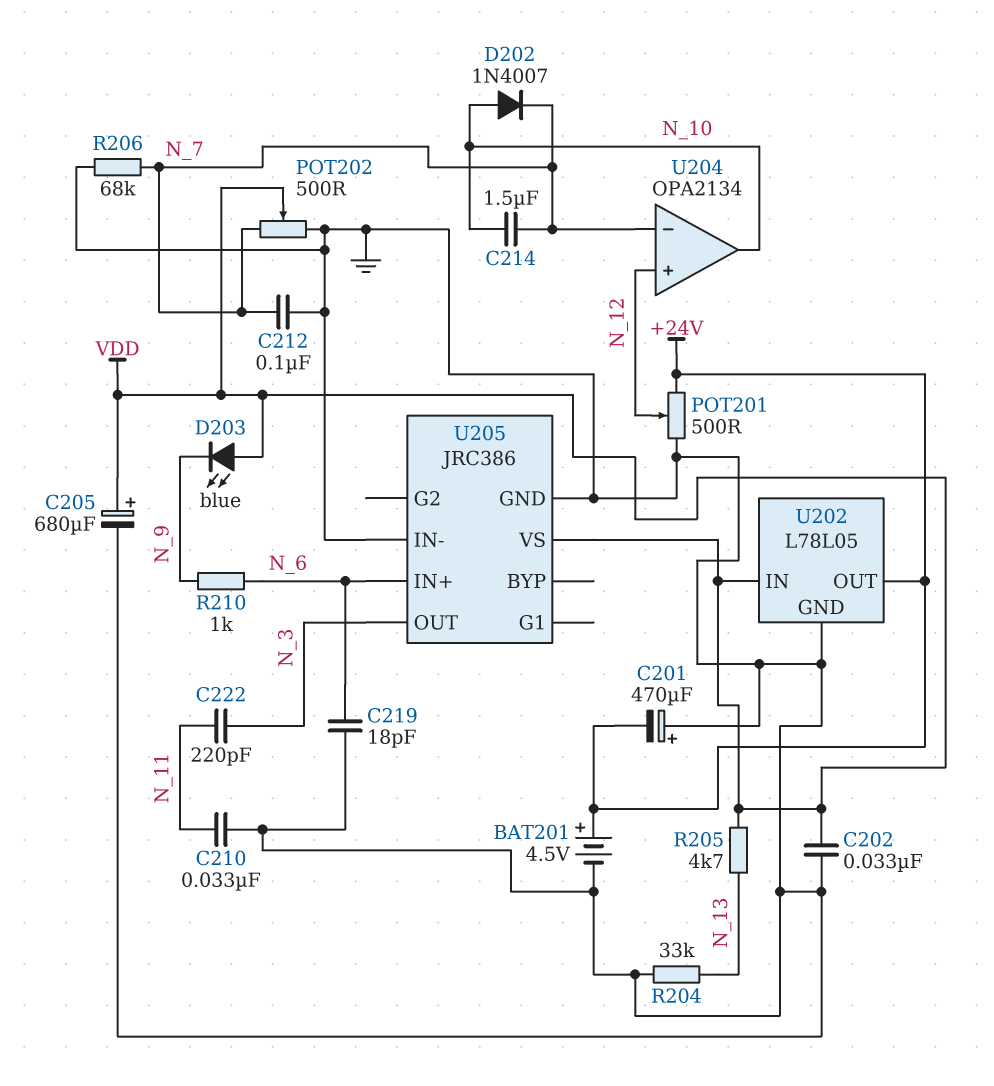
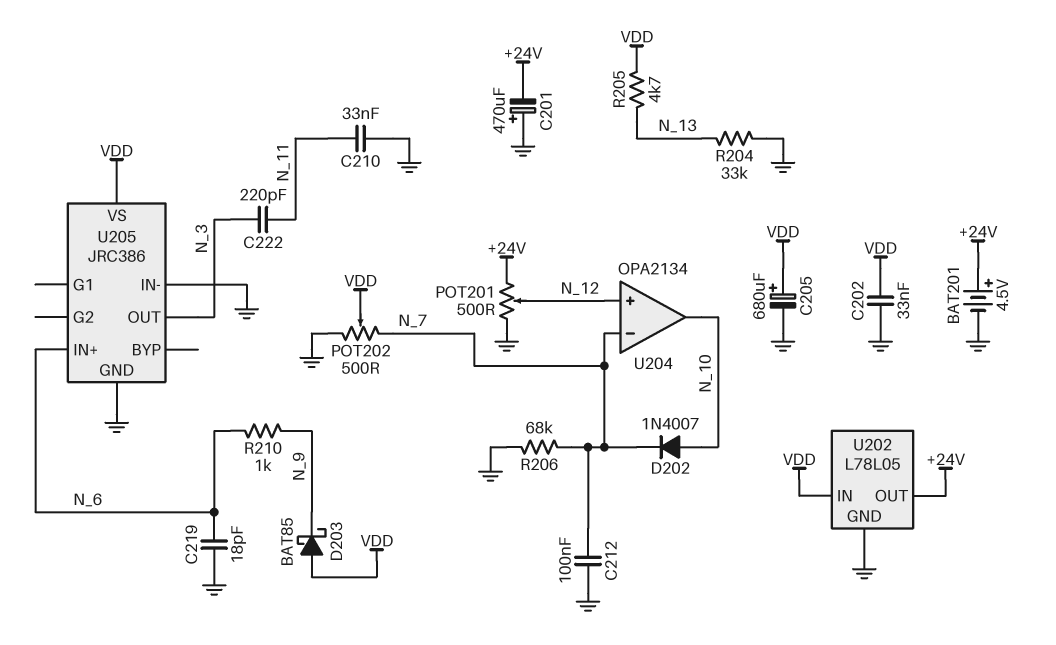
C214: 1.5uF (N_7, N_10) -> none
D203: LED blue (A VDD, K N_9) -> schottky BAT85 (A VDD, K N_9)

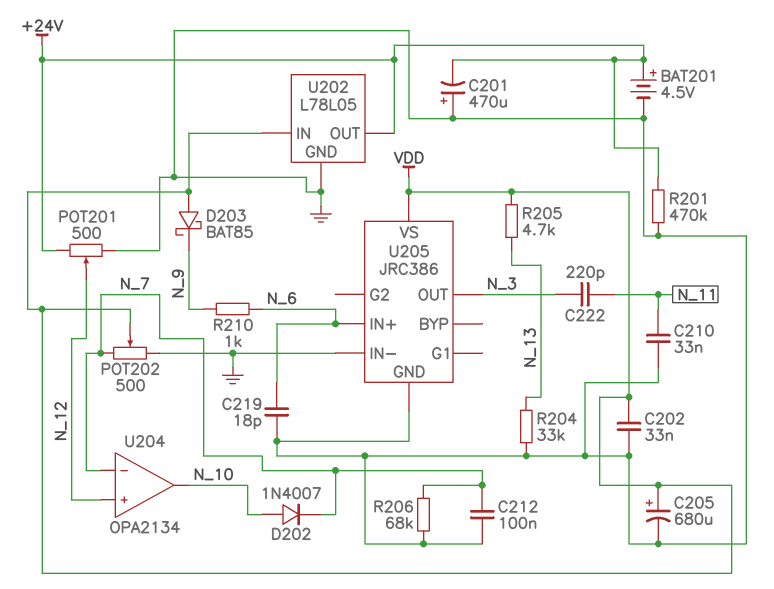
R201: none -> 470k (+24V, GND)

